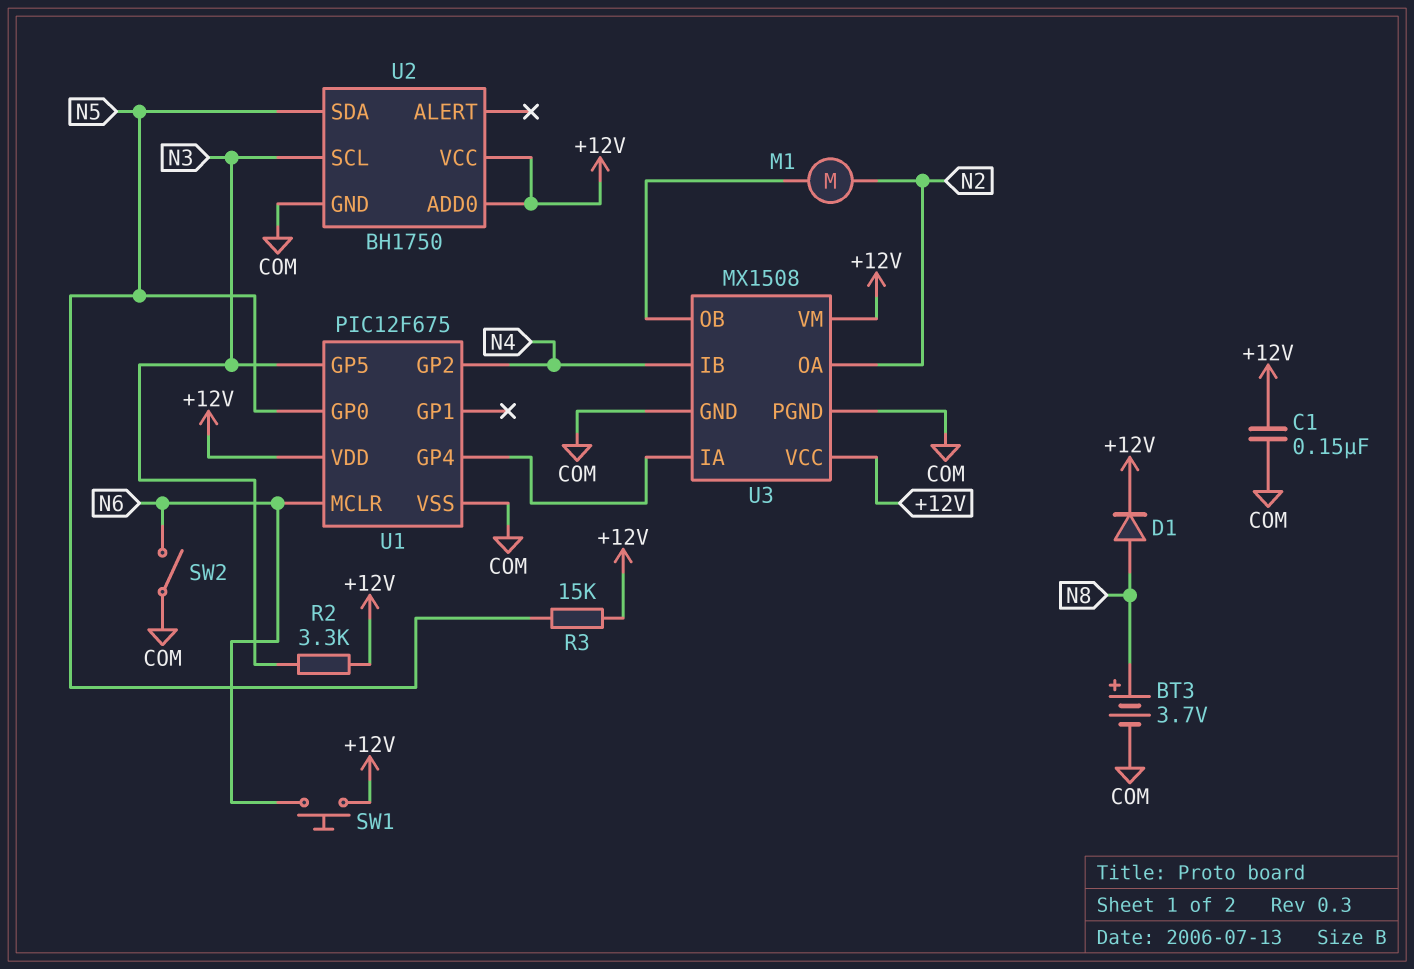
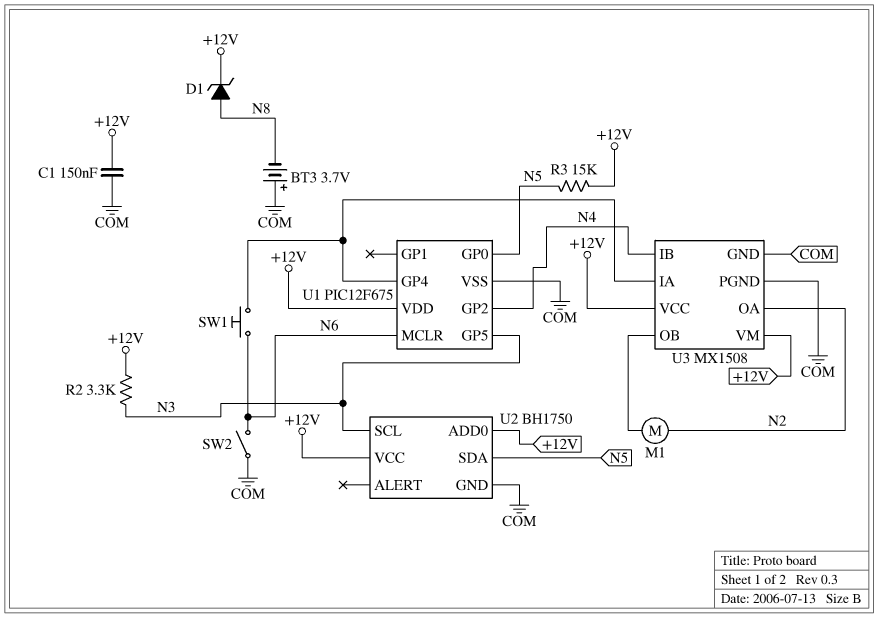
BT3: 3.7V (plus N8, minus COM) -> 3.7V (plus COM, minus N8)
D1: diode (A N8, K +12V) -> zener (A N8, K +12V)
SW1: button (+12V, N6) -> button (N6, U1/GP4)

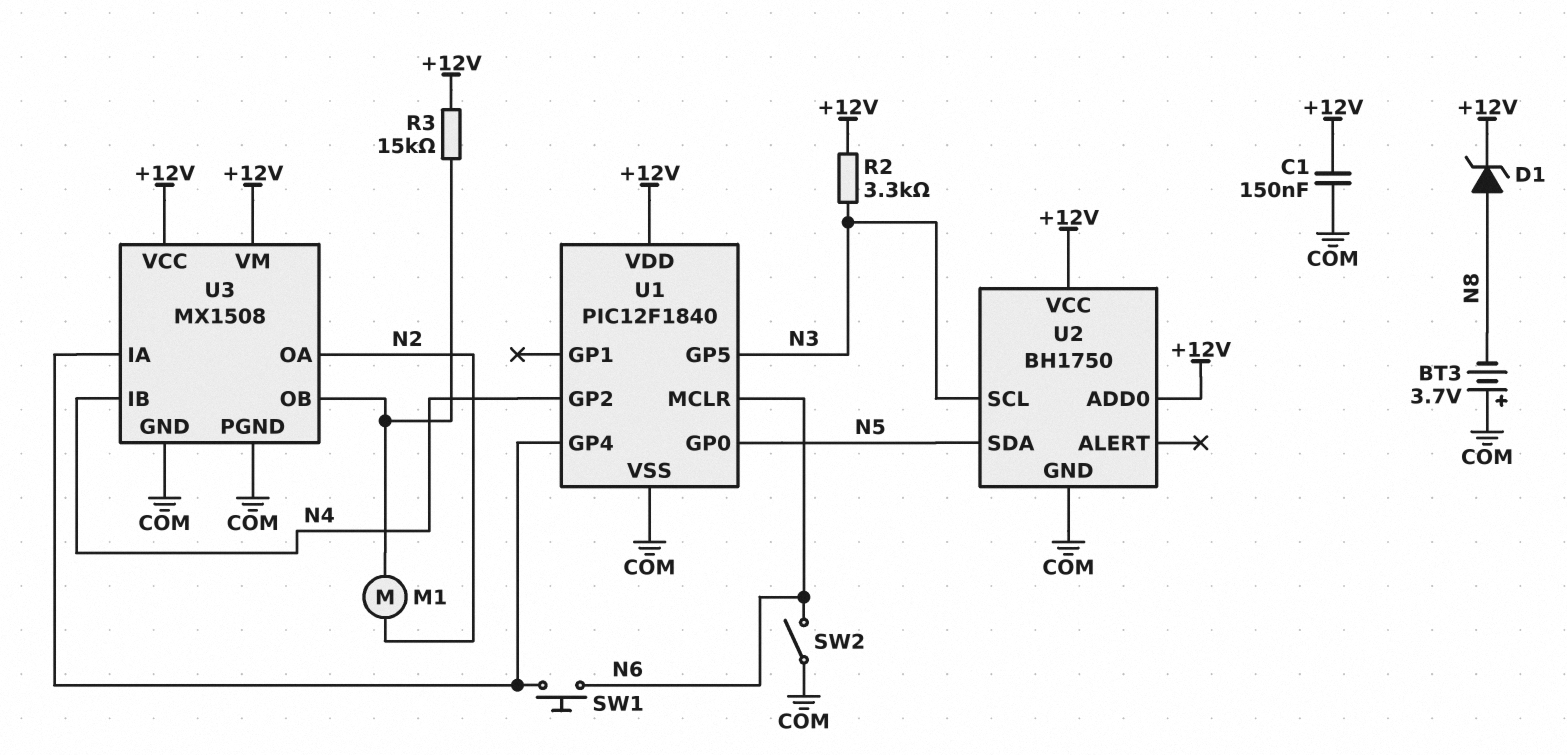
R3: 15k (+12V, N5) -> 15k (+12V, U3/OB)
U1: PIC12F675 -> PIC12F1840

